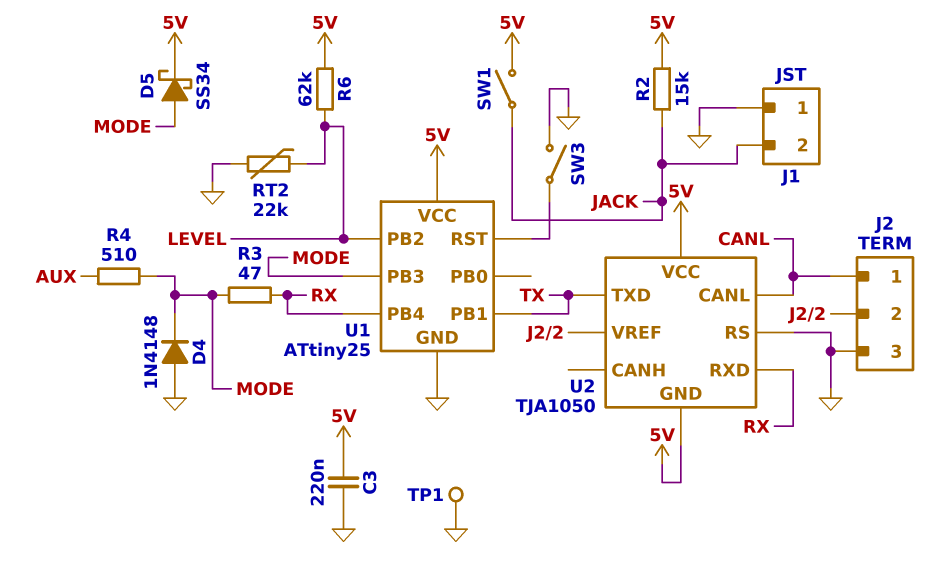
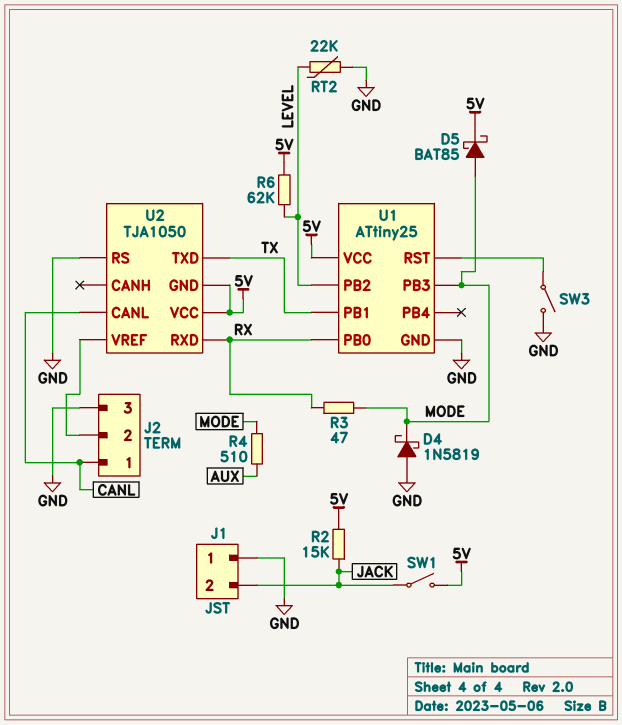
C3: 220nF (5V, GND) -> none
D4: diode 1N4148 (A GND, K MODE) -> schottky 1N5819 (A GND, K MODE)
D5: schottky SS34 (A MODE, K 5V) -> schottky BAT85 (A MODE, K 5V)
TP1: test point (GND) -> none
U1 pin PB0: none -> RX
U1 pin PB4: RX -> none

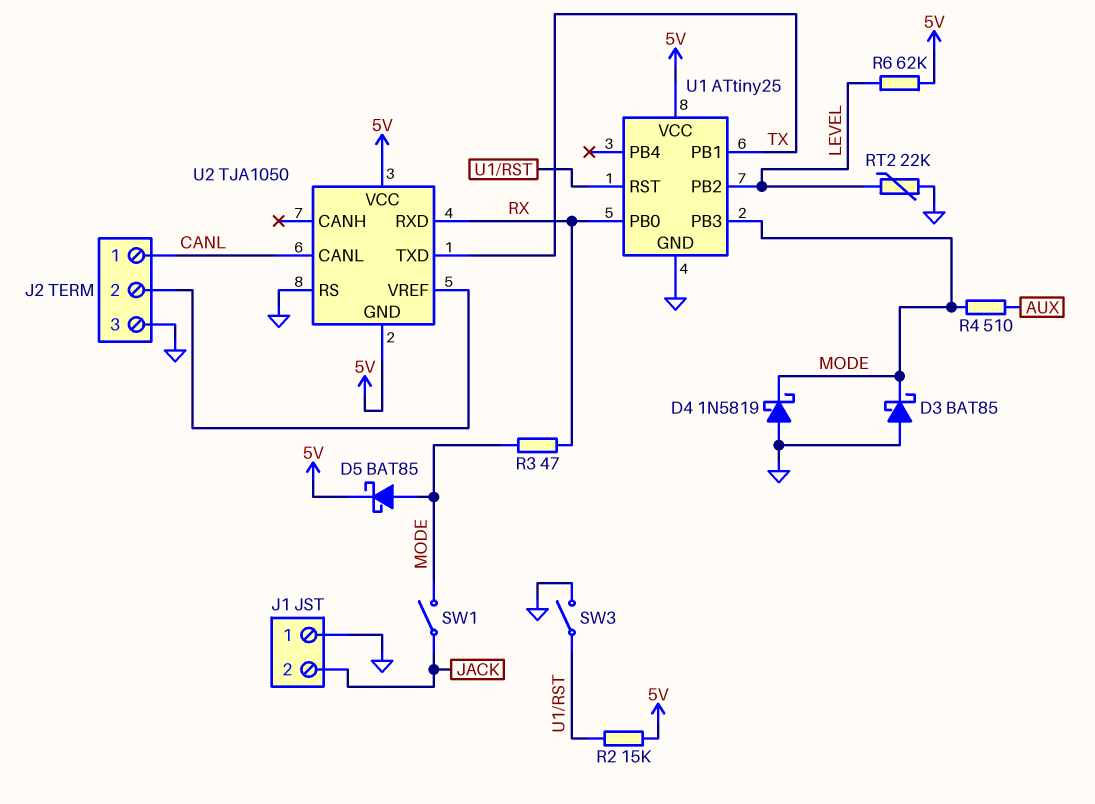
D3: none -> schottky BAT85 (A GND, K MODE)
R2: 15k (5V, JACK) -> 15k (5V, U1/RST)
SW1: switch (5V, JACK) -> switch (JACK, MODE)

